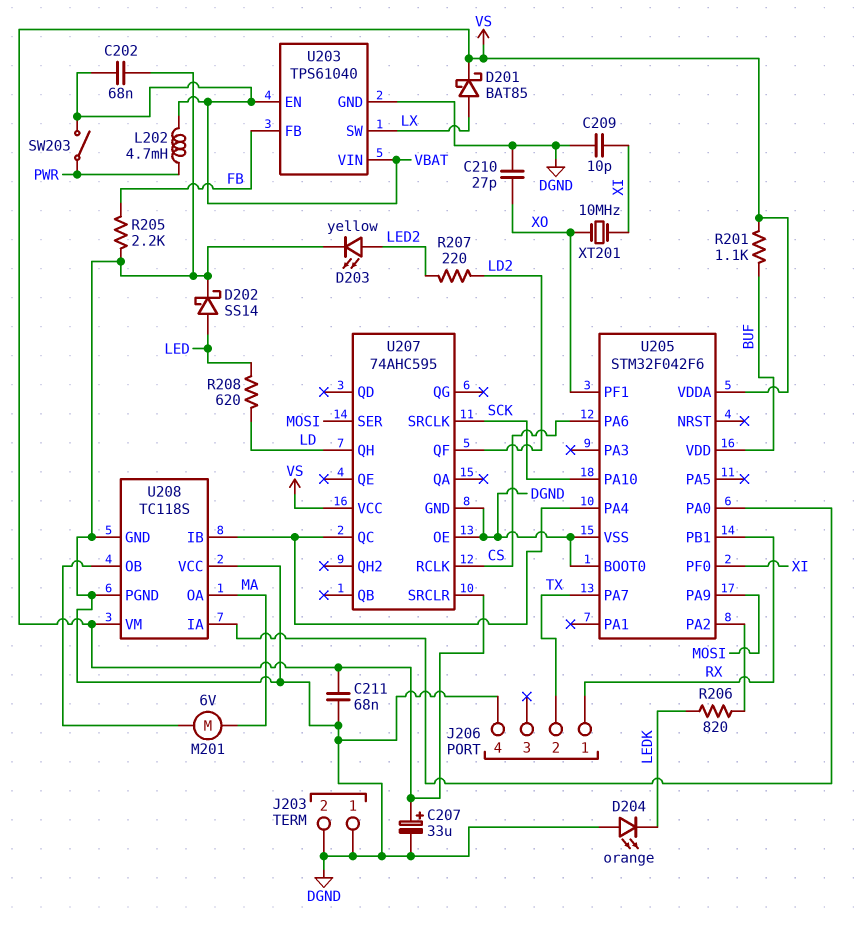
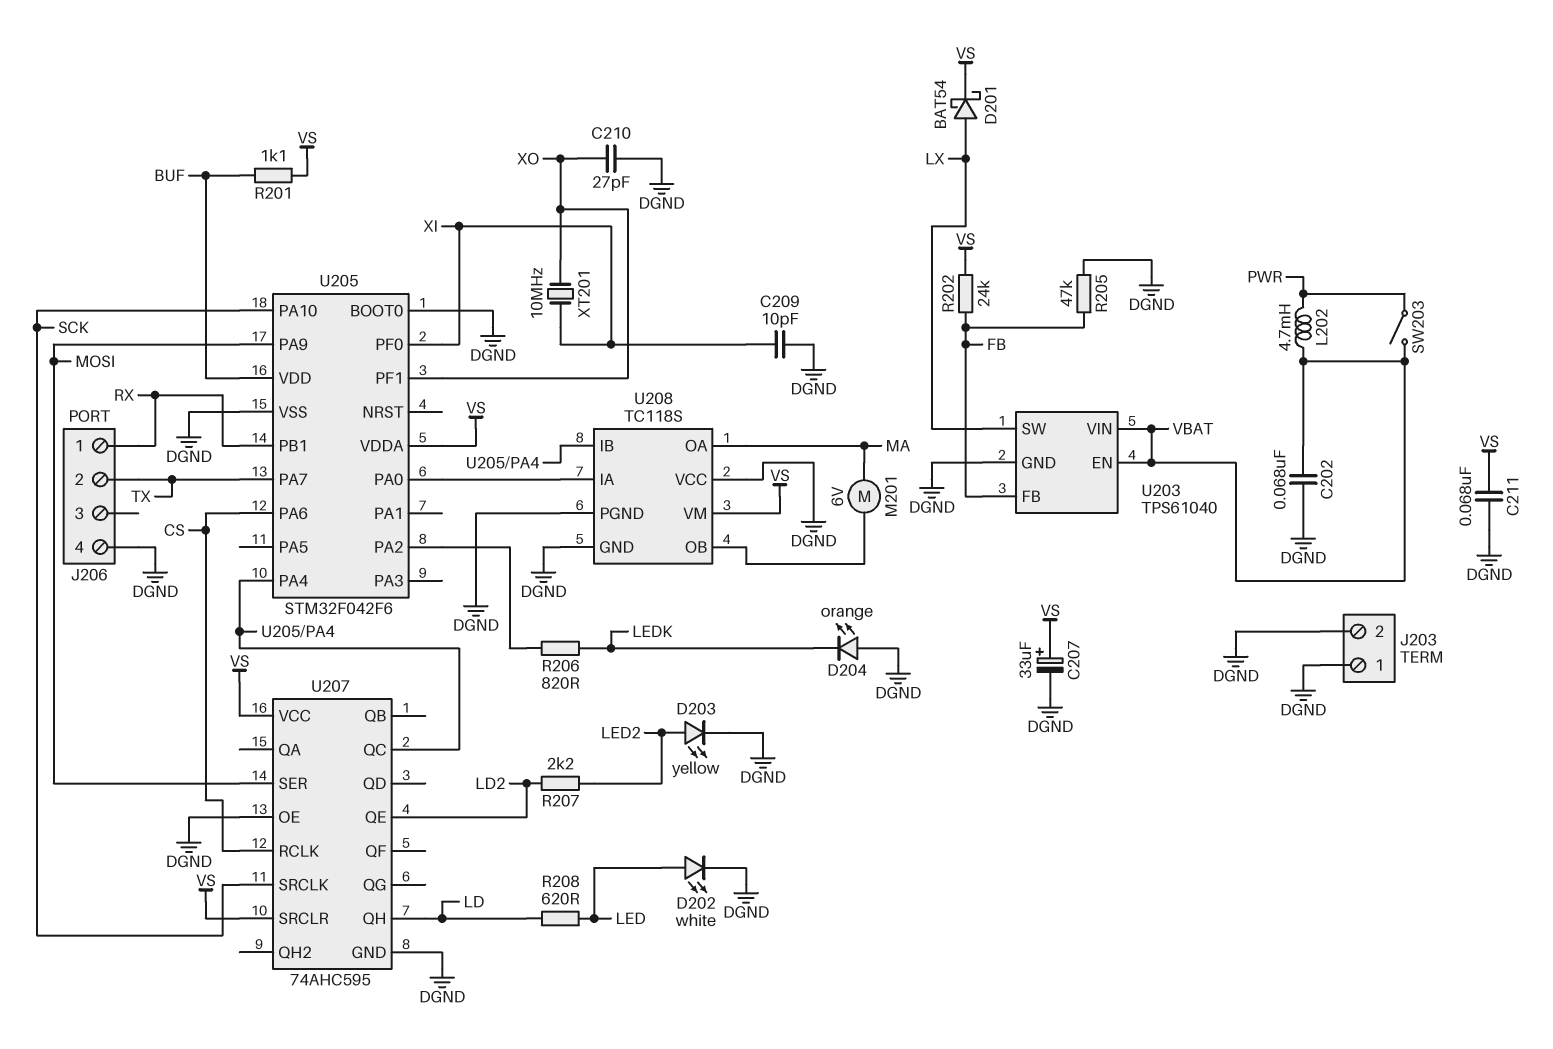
D201: schottky BAT85 (A LX, K VS) -> schottky BAT54 (A LX, K VS)
D202: schottky SS14 (A LED, K DGND) -> LED white (A LED, K DGND)
R202: none -> 24k (FB, VS)
R205: 2.2k (DGND, FB) -> 47k (DGND, FB)
R207: 220 (LD2, LED2) -> 2.2k (LD2, LED2)
U207 pin QE: none -> LD2
U207 pin QF: LD2 -> none

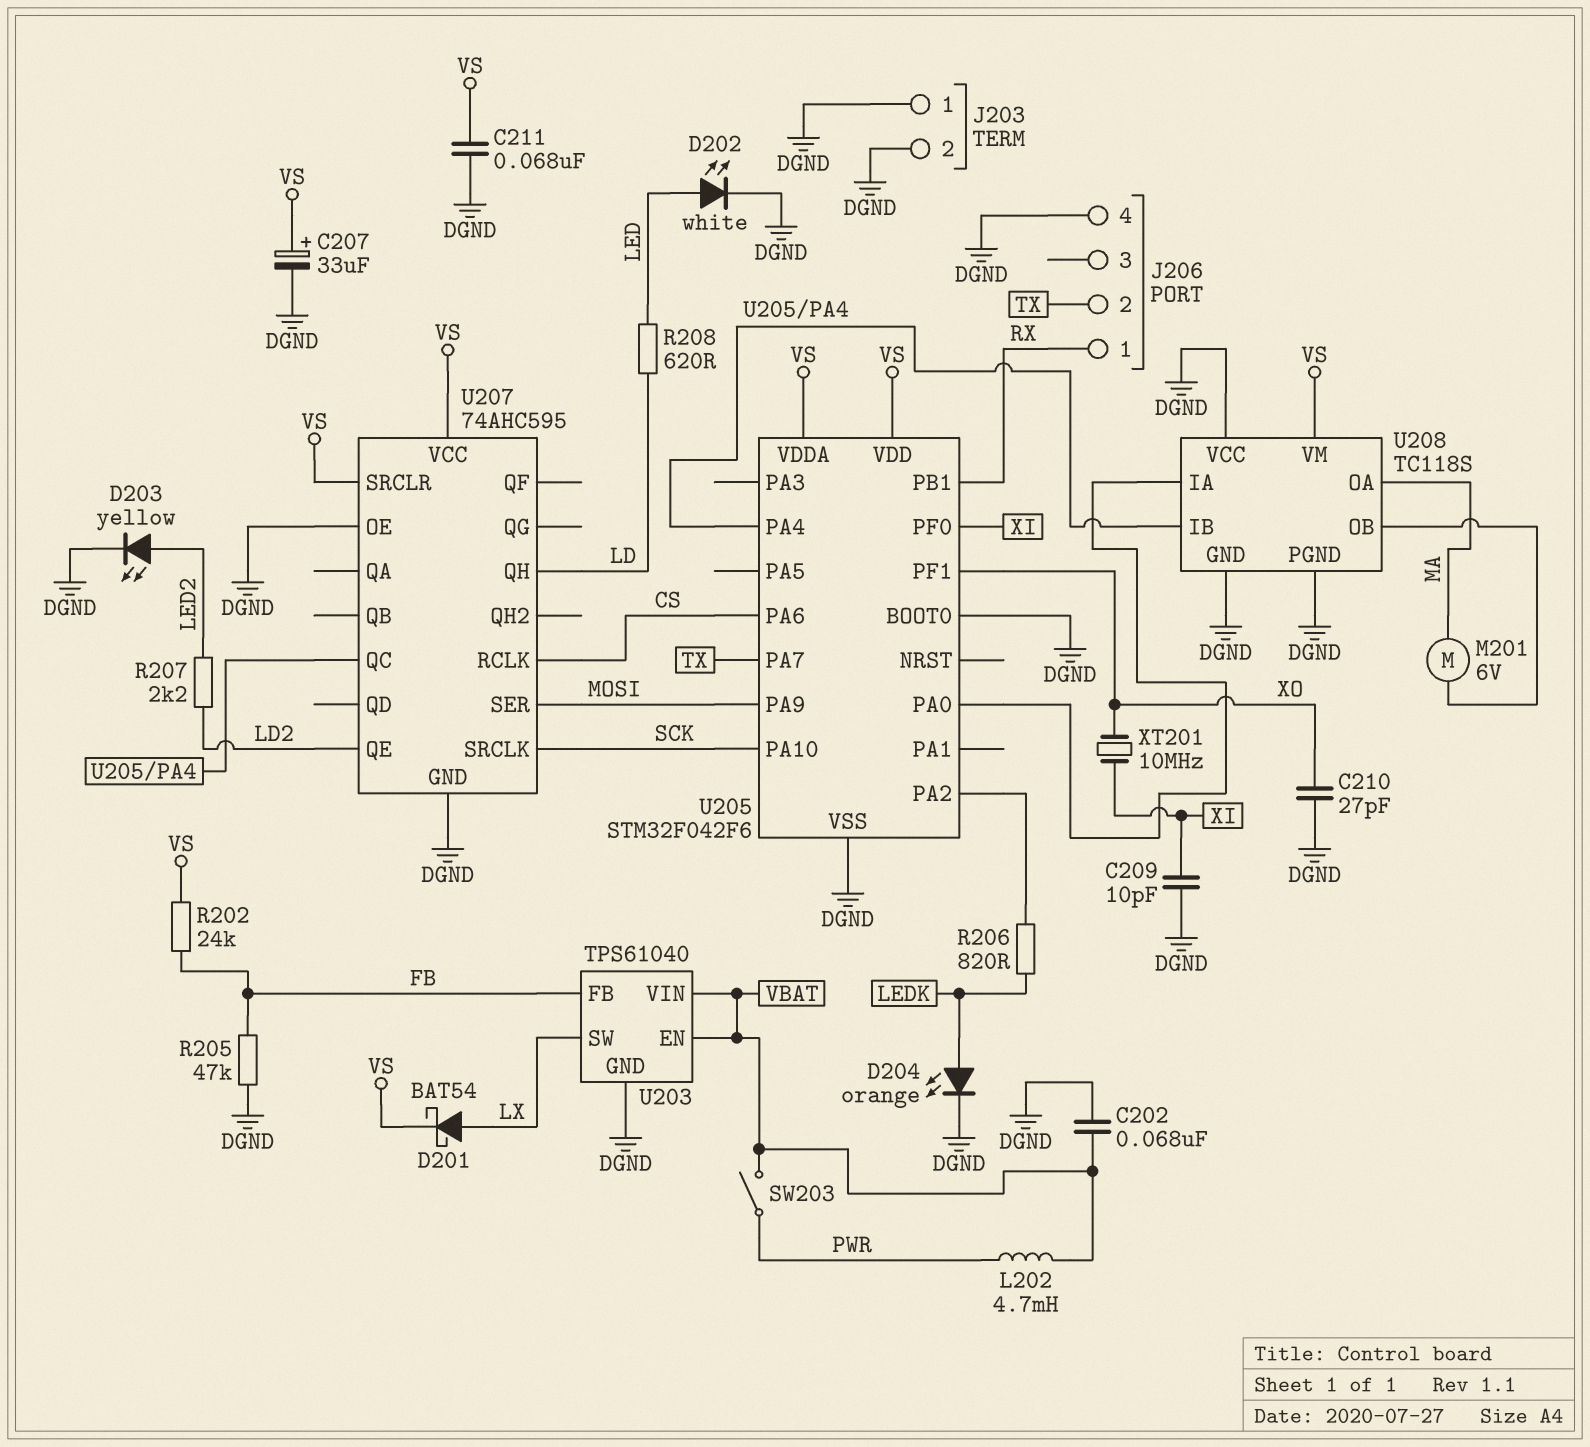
D204: LED orange (A DGND, K LEDK) -> LED orange (A LEDK, K DGND)
R201: 1.1k (BUF, VS) -> none
U205 pin VDD: BUF -> VS

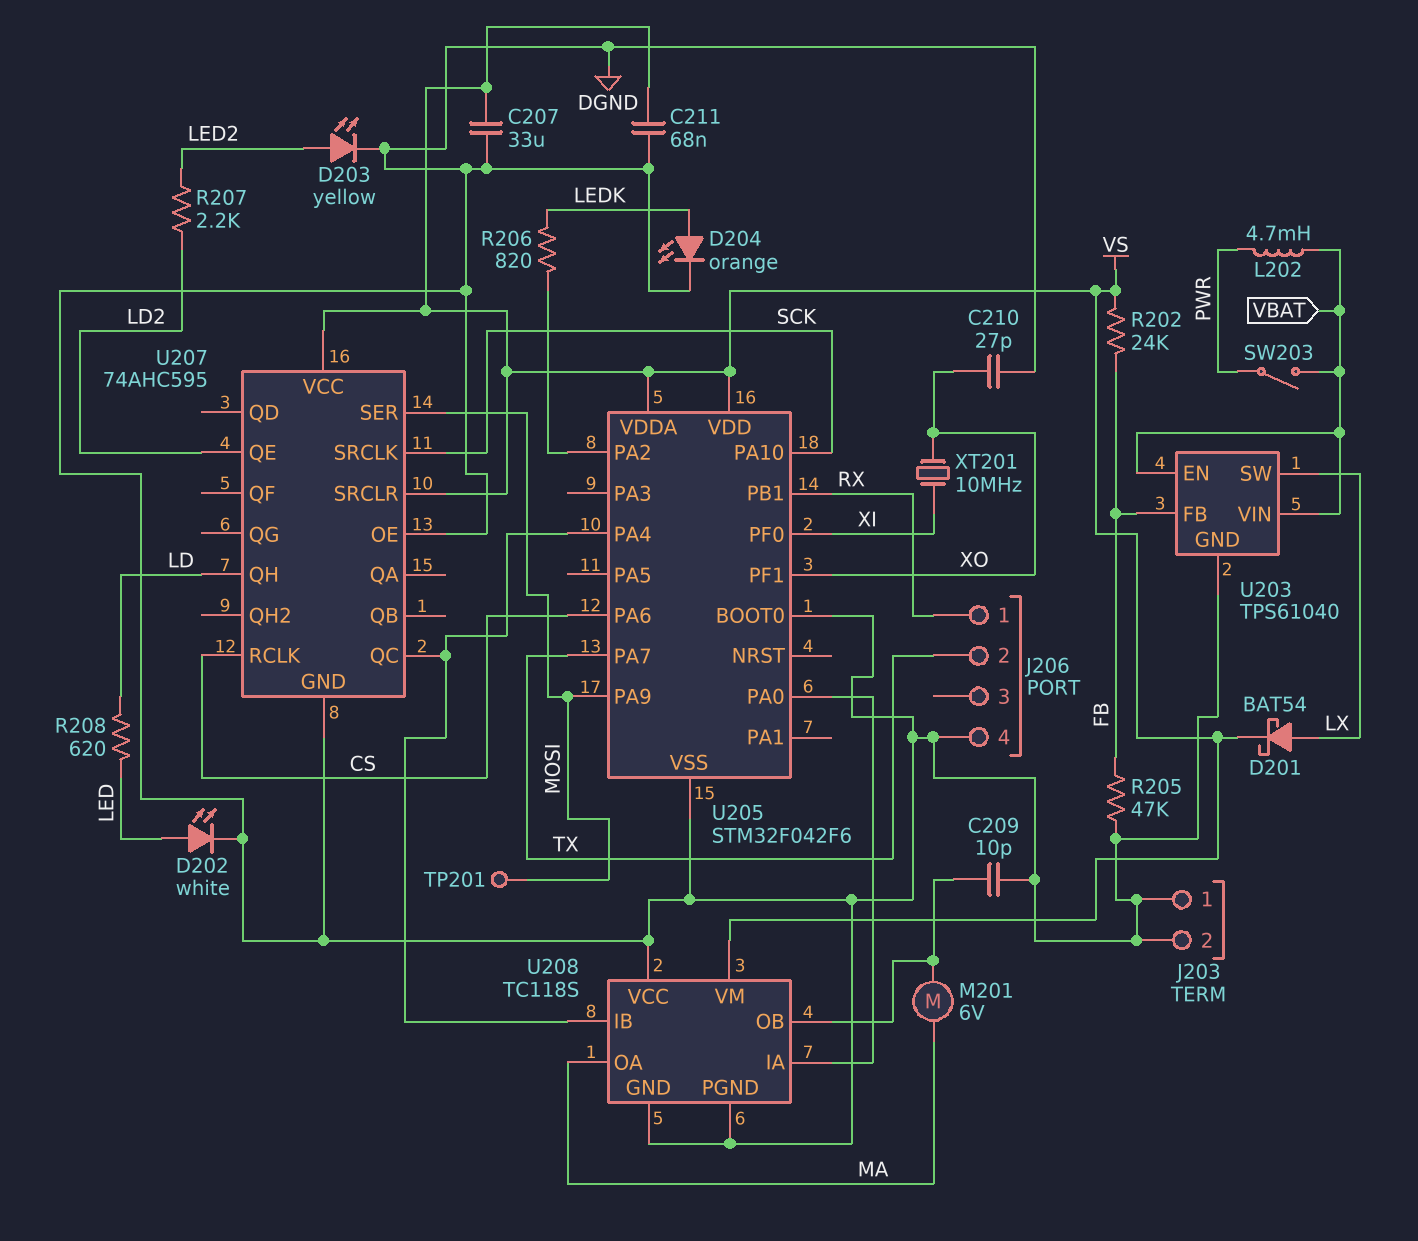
C202: 68nF (DGND, VBAT) -> none
C207: 33uF (plus VS, minus DGND) -> 33uF (DGND, VS)
C209: 10pF (DGND, XI) -> 10pF (DGND, U208/OB)
TP201: none -> test point (MOSI)

